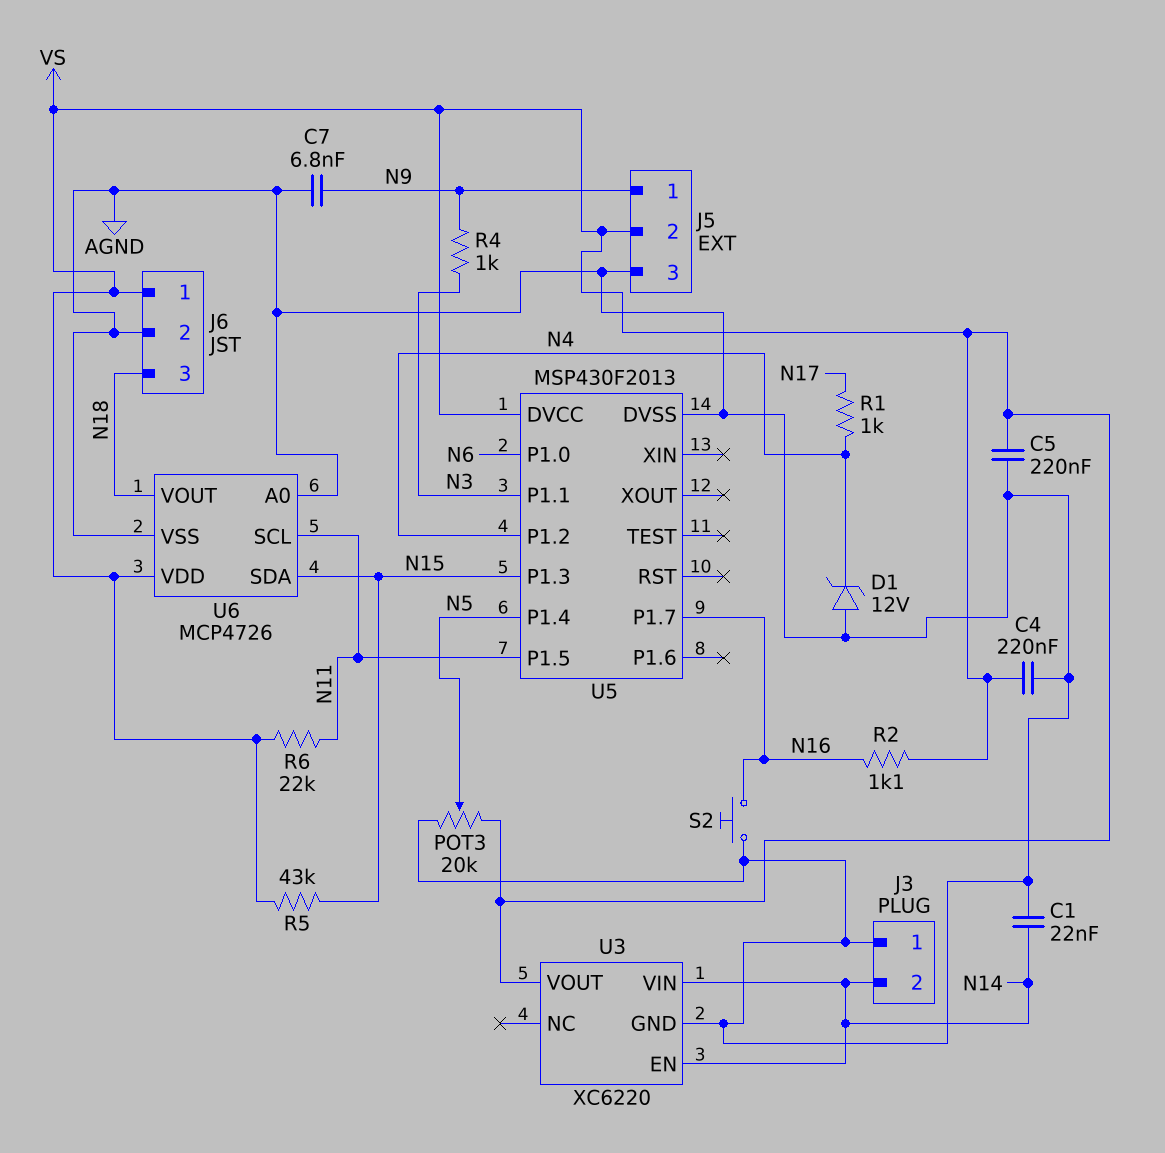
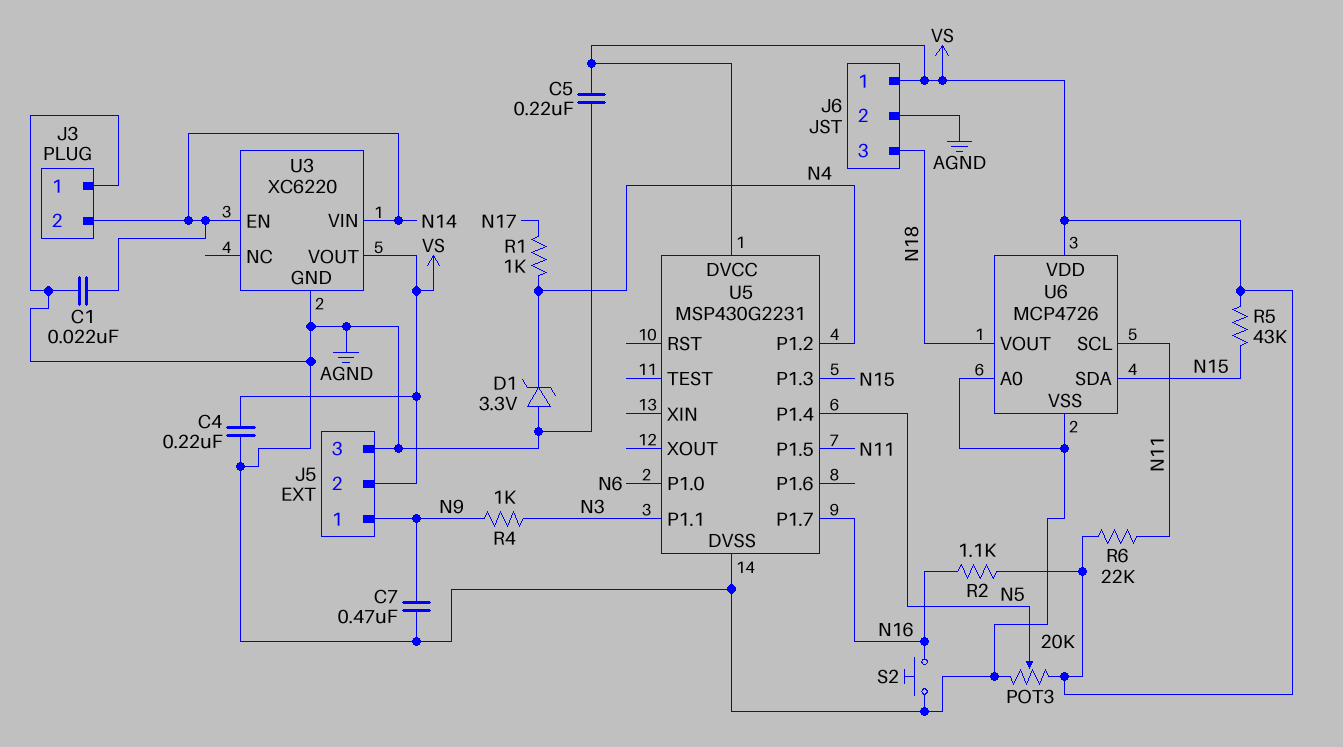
C7: 6.8nF (AGND, N9) -> 470nF (AGND, N9)
D1: zener 12V (A AGND, K N4) -> zener 3.3V (A AGND, K N4)
U5: MSP430F2013 -> MSP430G2231

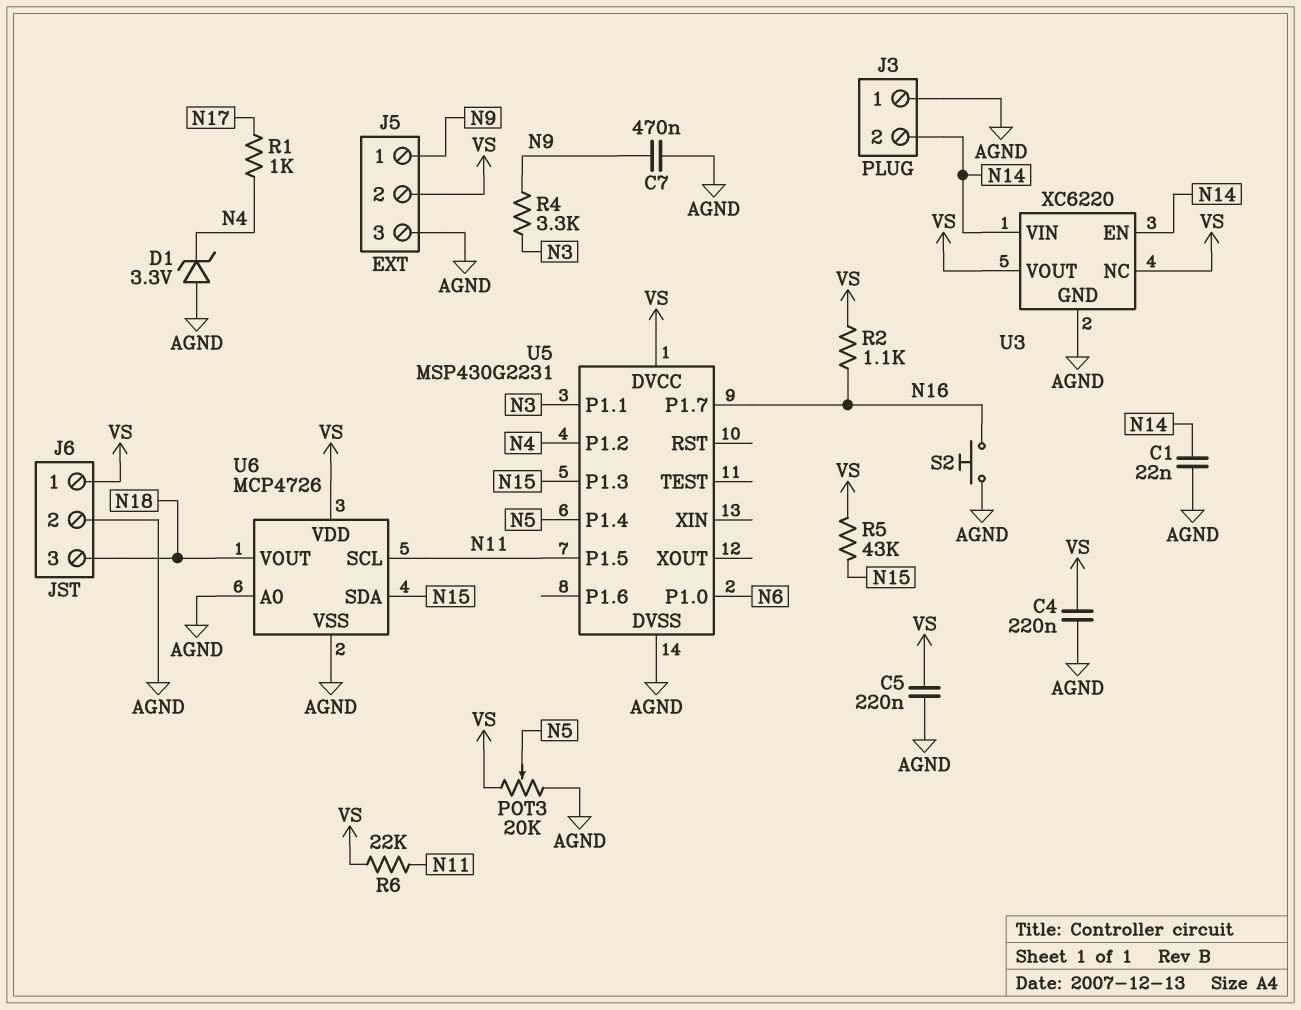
R4: 1k (N3, N9) -> 3.3k (N3, N9)
U3 pin NC: none -> VS

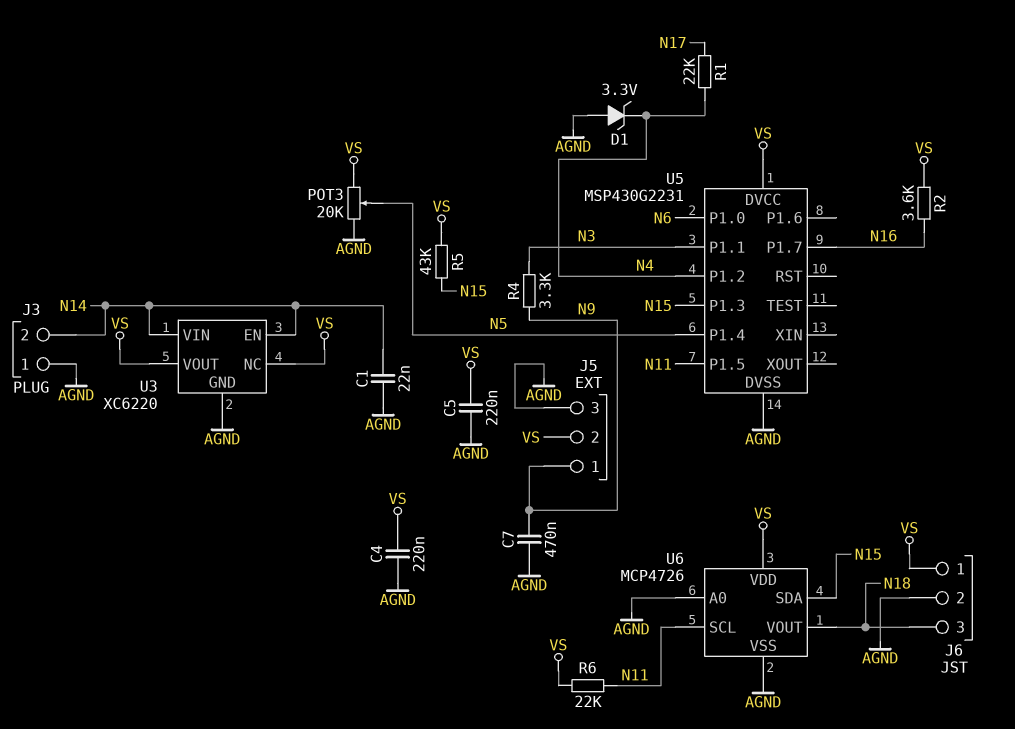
R1: 1k (N4, N17) -> 22k (N4, N17)
R2: 1.1k (N16, VS) -> 3.6k (N16, VS)
S2: button (AGND, N16) -> none

